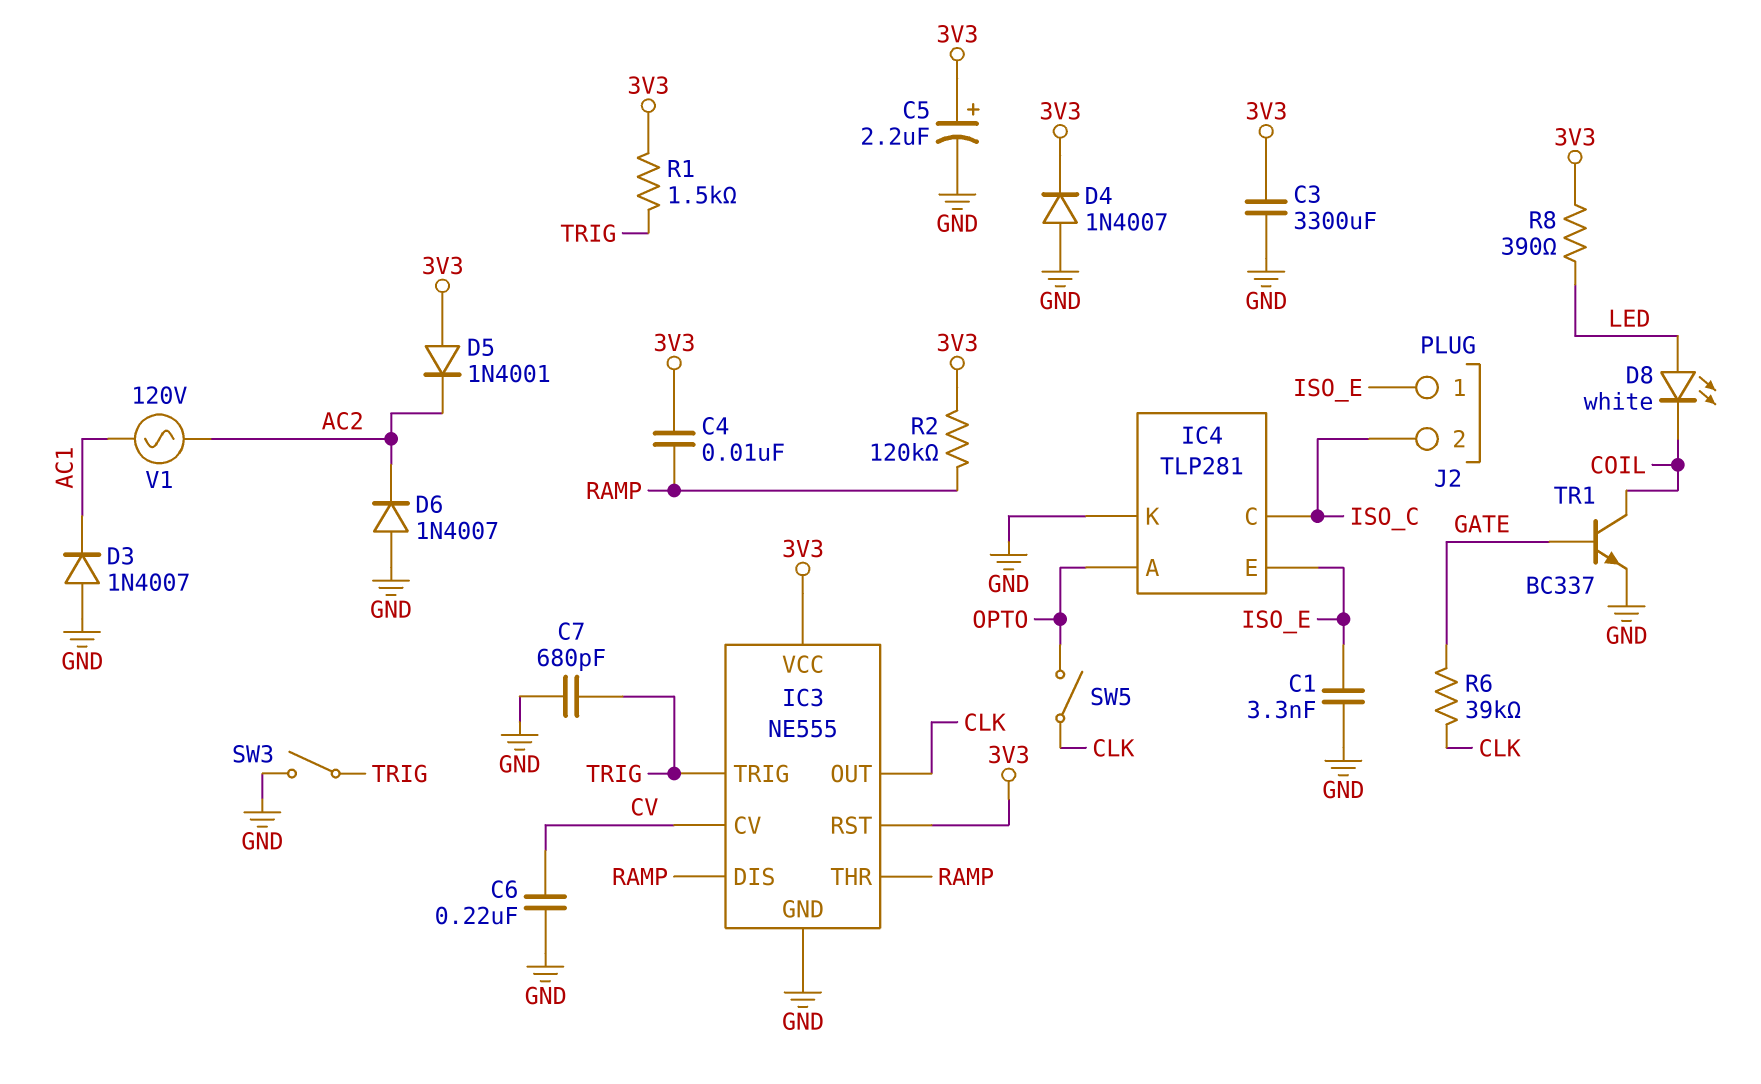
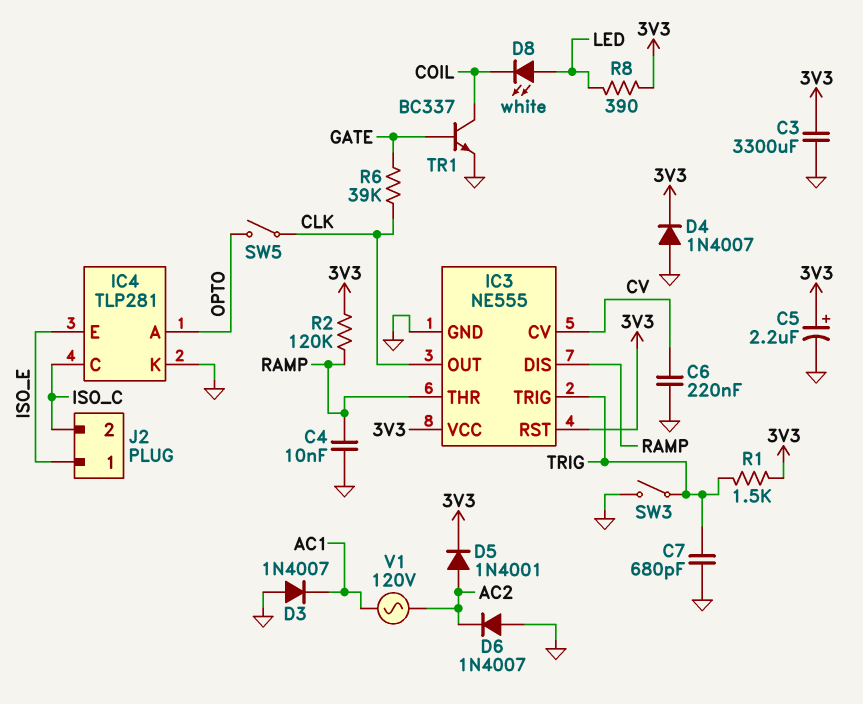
C1: 3.3nF (GND, ISO_E) -> none
C4: 10nF (3V3, RAMP) -> 10nF (GND, RAMP)
D5: diode 1N4001 (A 3V3, K AC2) -> diode 1N4001 (A AC2, K 3V3)

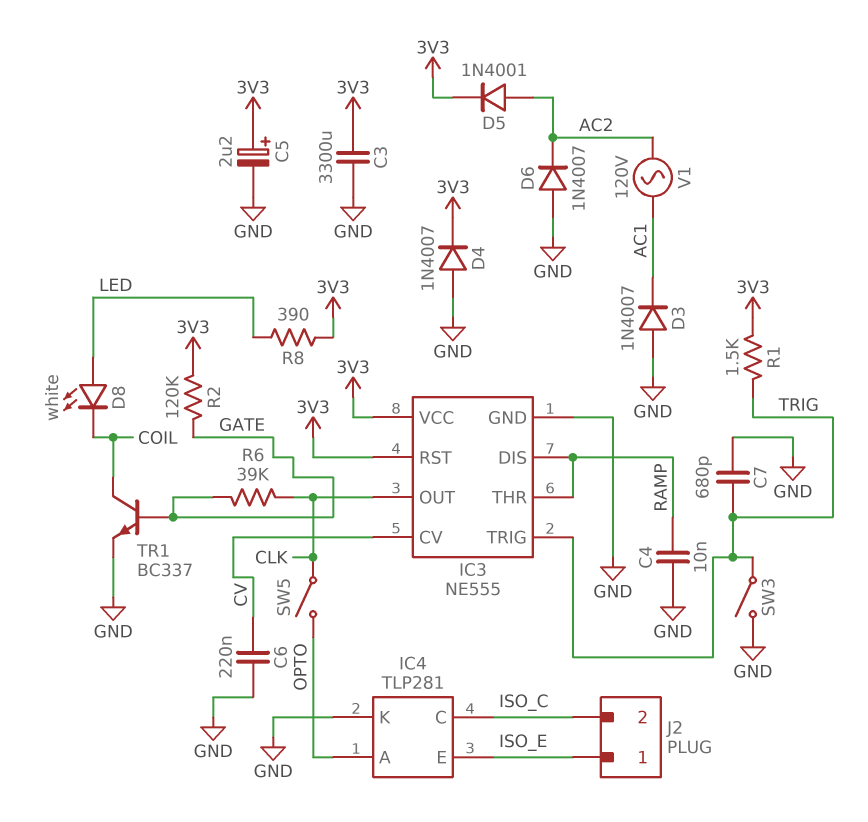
R2: 120k (3V3, RAMP) -> 120k (3V3, GATE)

